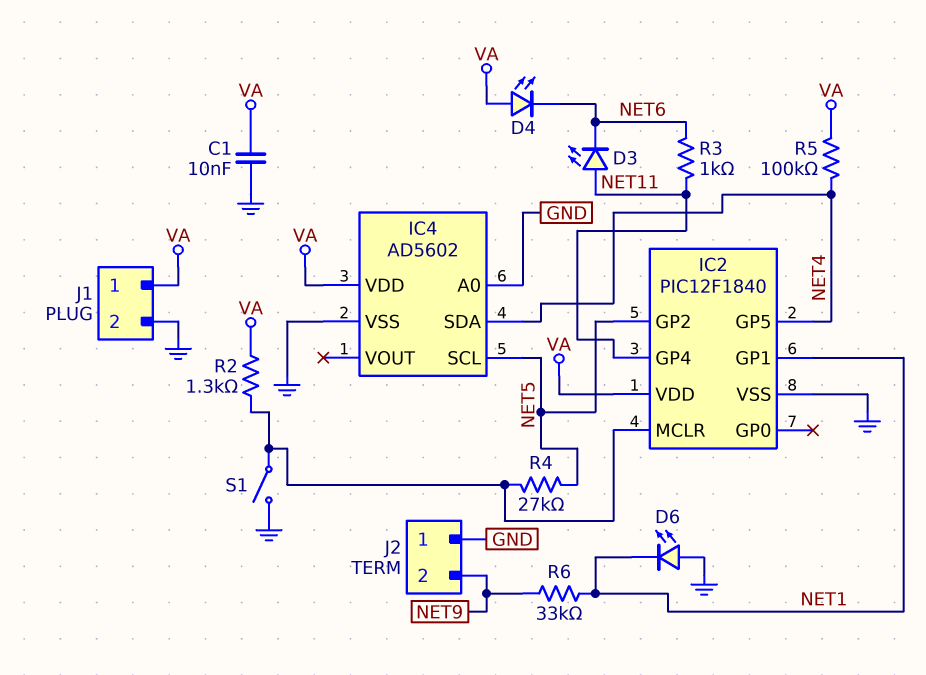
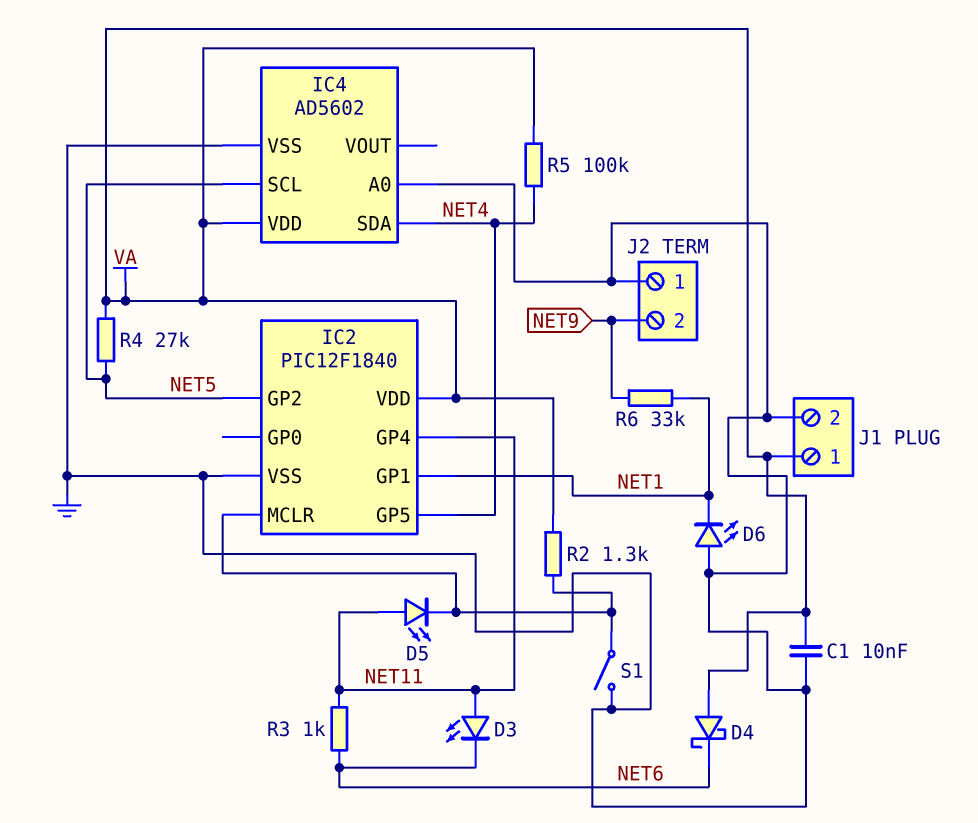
D4: LED (A VA, K NET6) -> schottky (A VA, K NET6)
D5: none -> LED (A NET11, K IC2/MCLR)
R4: 27k (IC2/MCLR, NET5) -> 27k (NET5, VA)

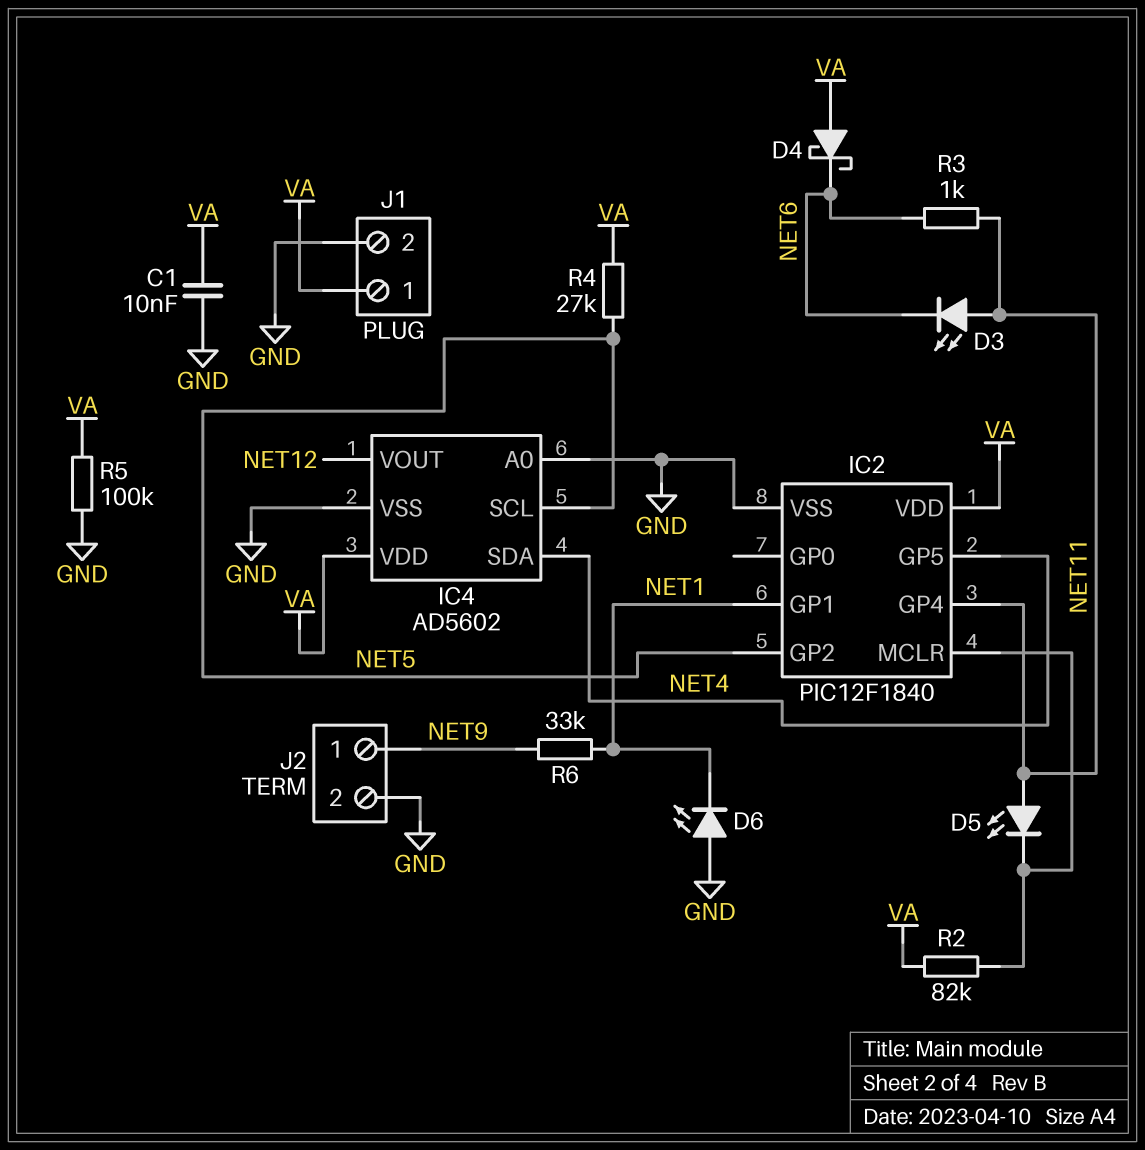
IC4 pin VOUT: none -> NET12
J2 pin 1: GND -> NET9
J2 pin 2: NET9 -> GND
R2: 1.3k (IC2/MCLR, VA) -> 82k (IC2/MCLR, VA)
R5: 100k (NET4, VA) -> 100k (GND, VA)
S1: switch (GND, IC2/MCLR) -> none

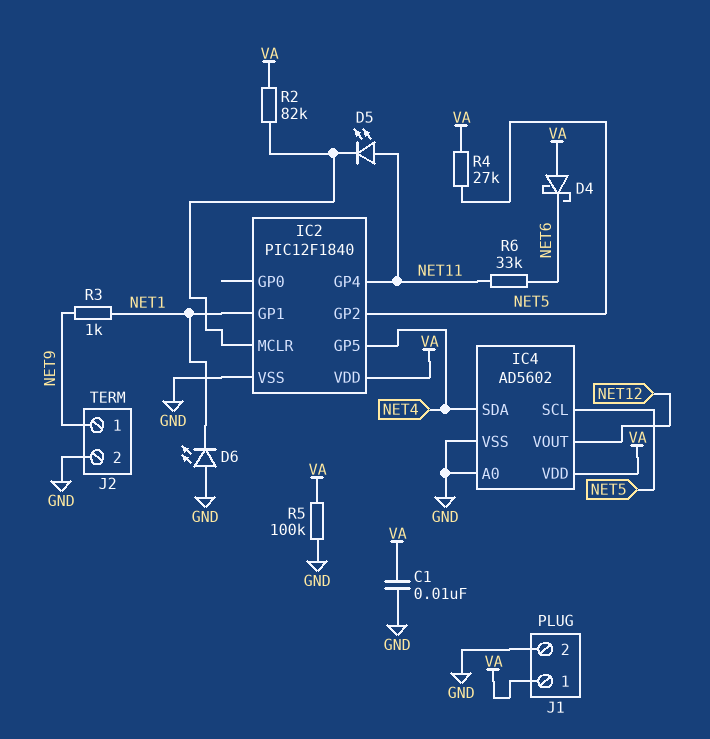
D3: LED (A NET11, K NET6) -> none
R3: 1k (NET6, NET11) -> 1k (NET1, NET9)
R6: 33k (NET1, NET9) -> 33k (NET6, NET11)

